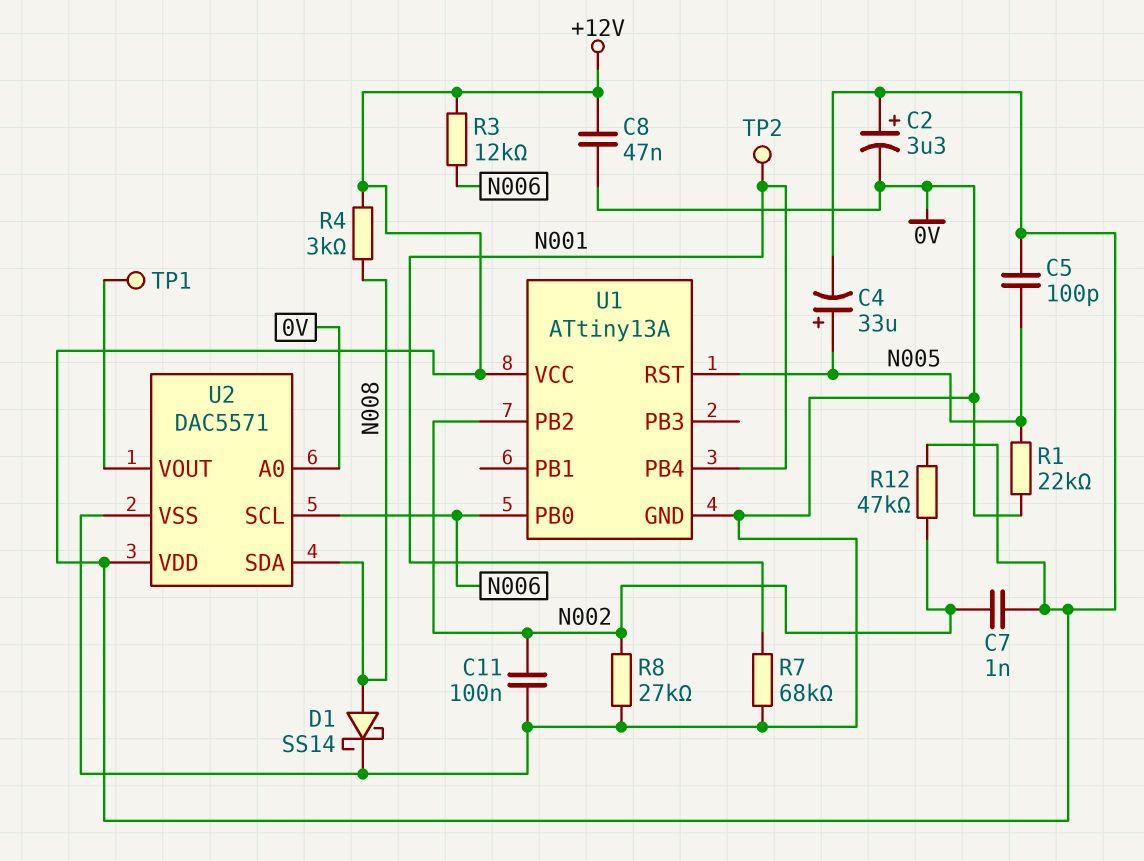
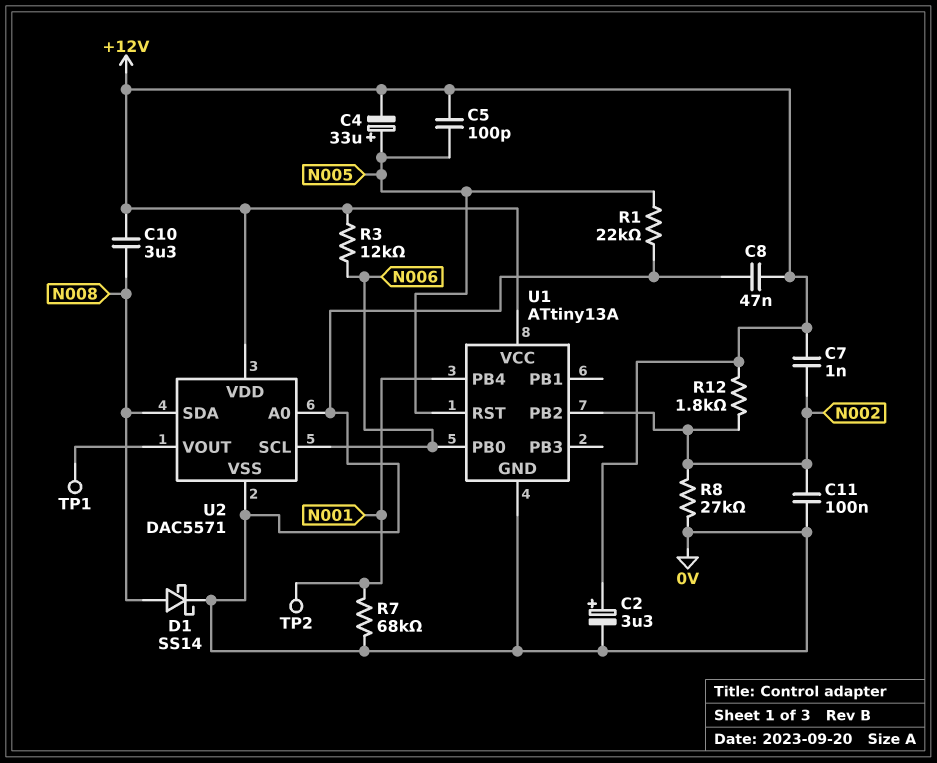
C10: none -> 3.3uF (+12V, N008)
R4: 3k (+12V, N008) -> none
R12: 47k (+12V, N002) -> 1.8k (+12V, N002)

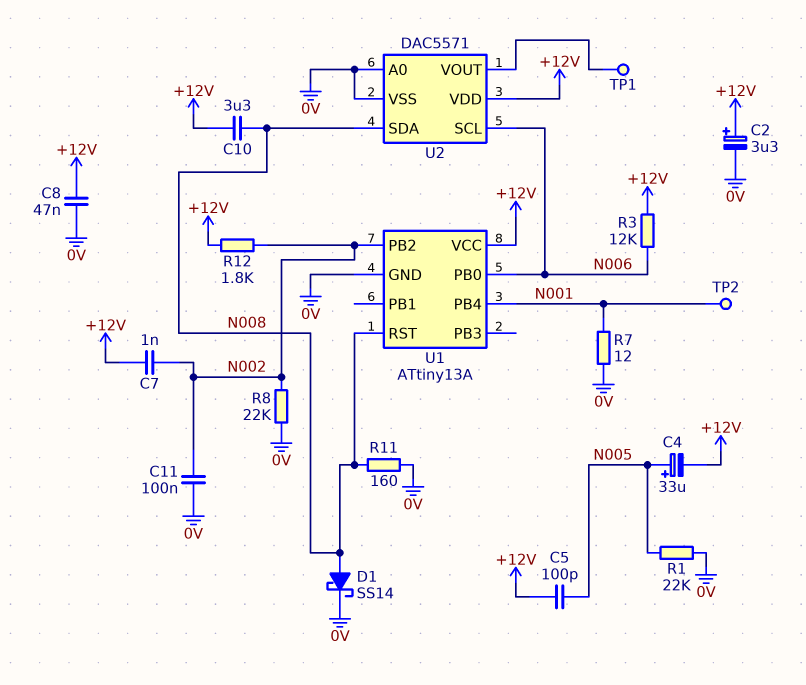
R7: 68k (0V, N001) -> 12 (0V, N001)
R8: 27k (0V, N002) -> 22k (0V, N002)
R11: none -> 160 (0V, N008)
U1 pin RST: N005 -> N008

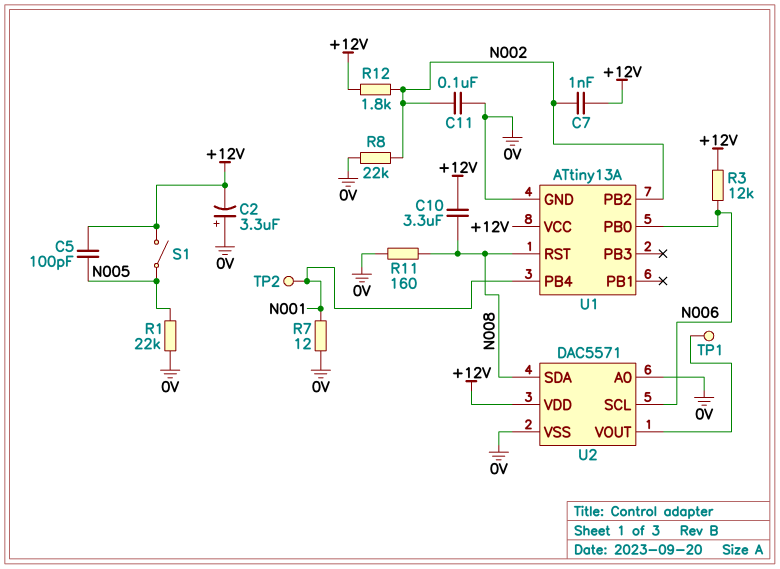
C2: 3.3uF (plus +12V, minus 0V) -> 3.3uF (plus 0V, minus +12V)
C4: 33uF (plus N005, minus +12V) -> none
C8: 47nF (+12V, 0V) -> none
D1: schottky SS14 (A N008, K 0V) -> none
S1: none -> switch (+12V, N005)

